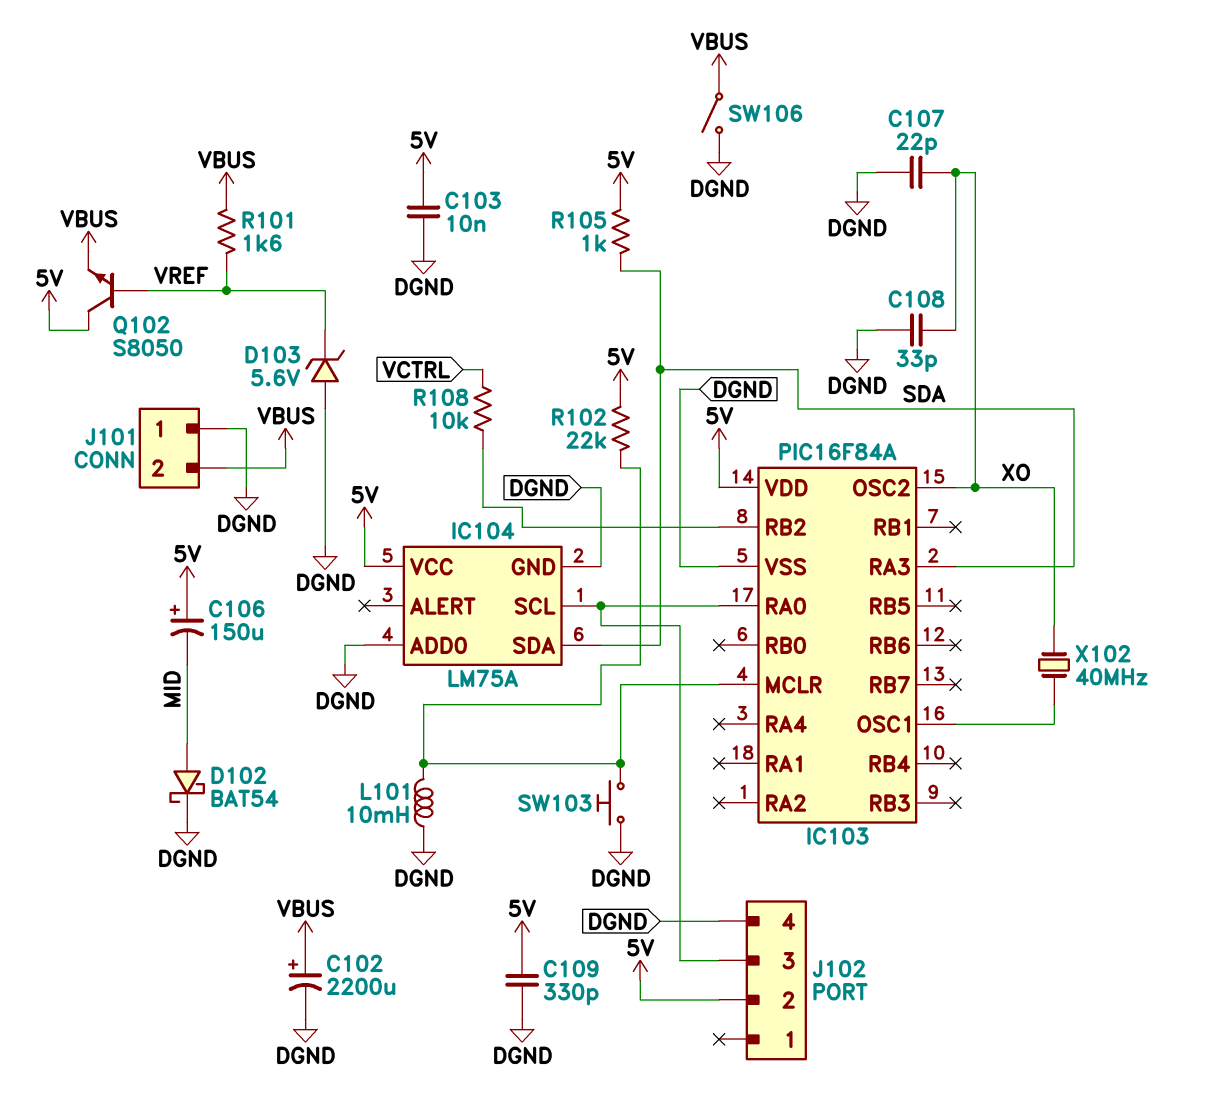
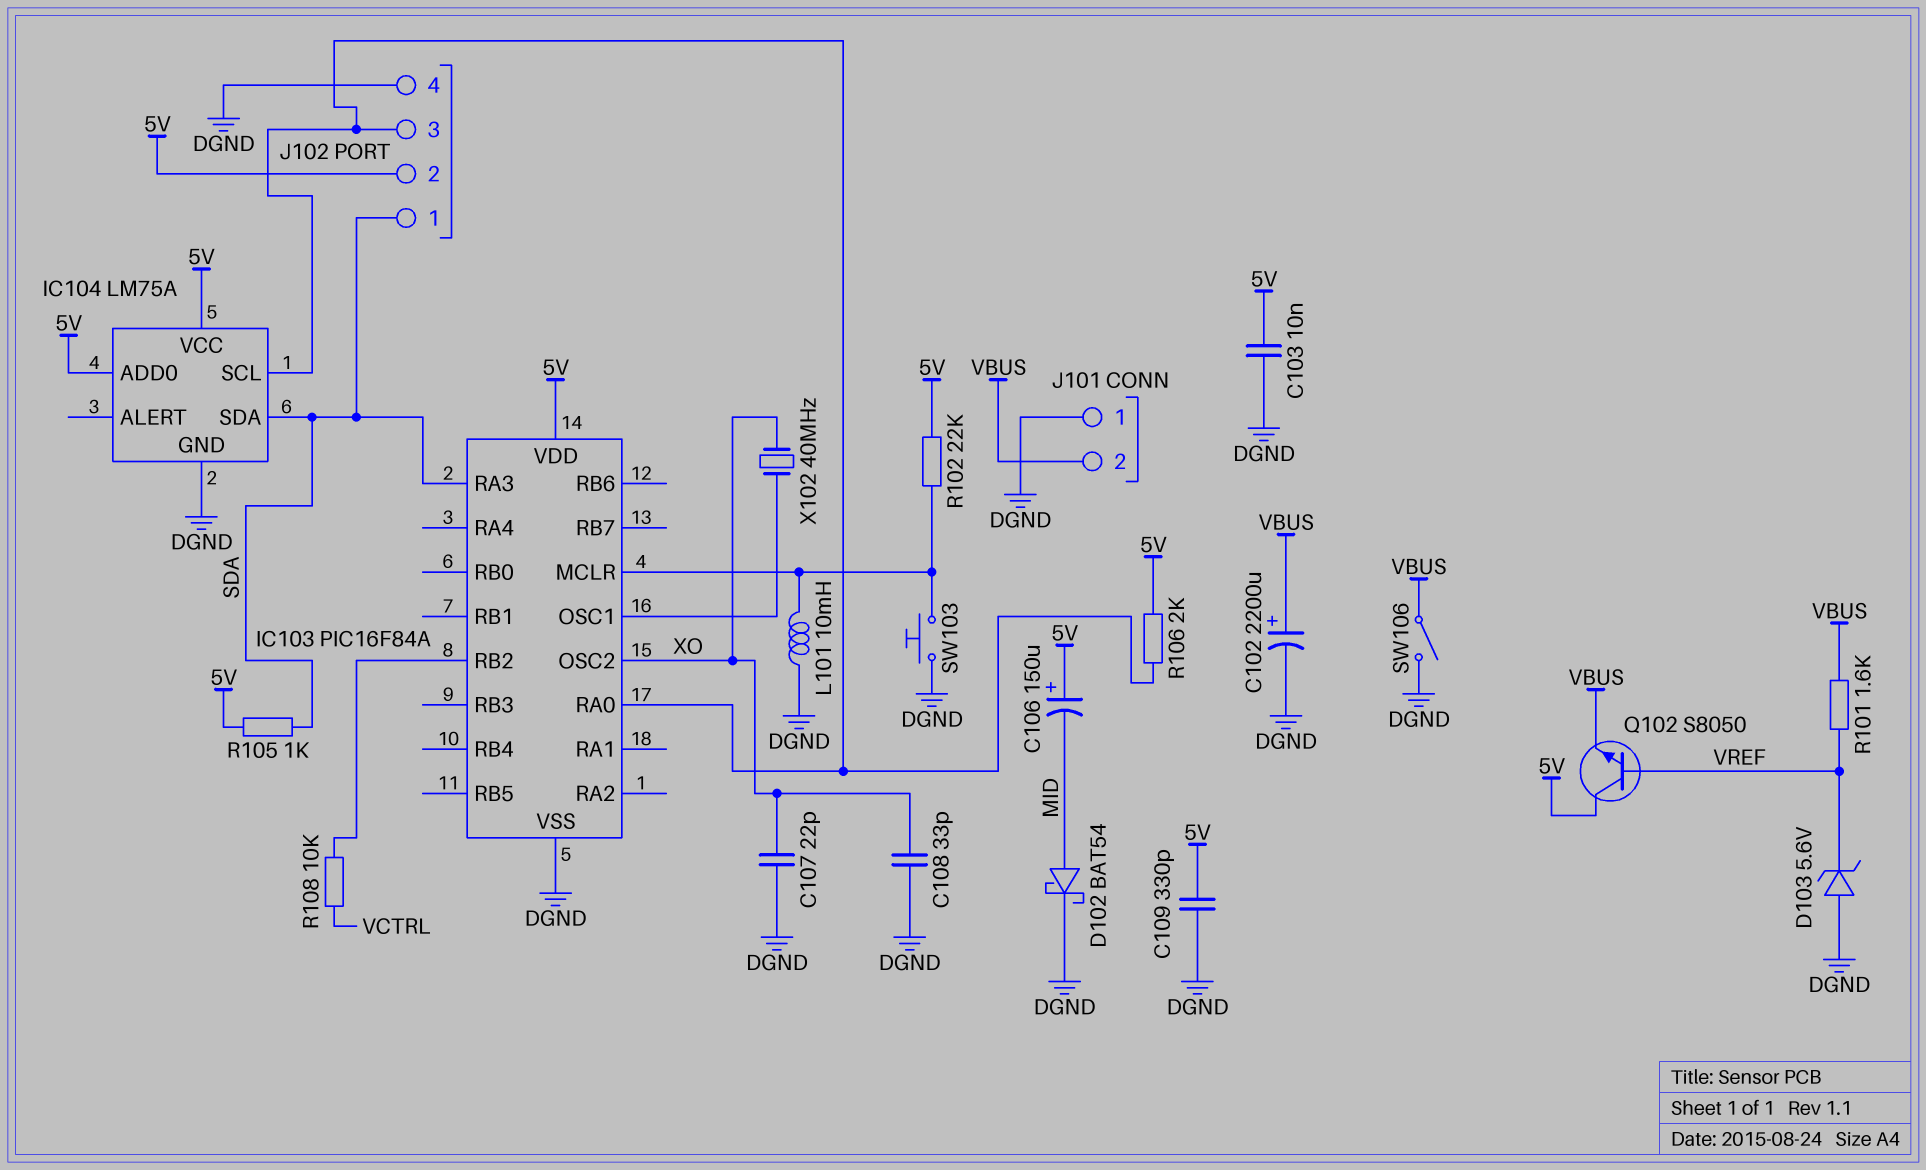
IC104 pin ADD0: DGND -> 5V
J102 pin 1: none -> SDA
R106: none -> 2k (5V, IC103/RA0)

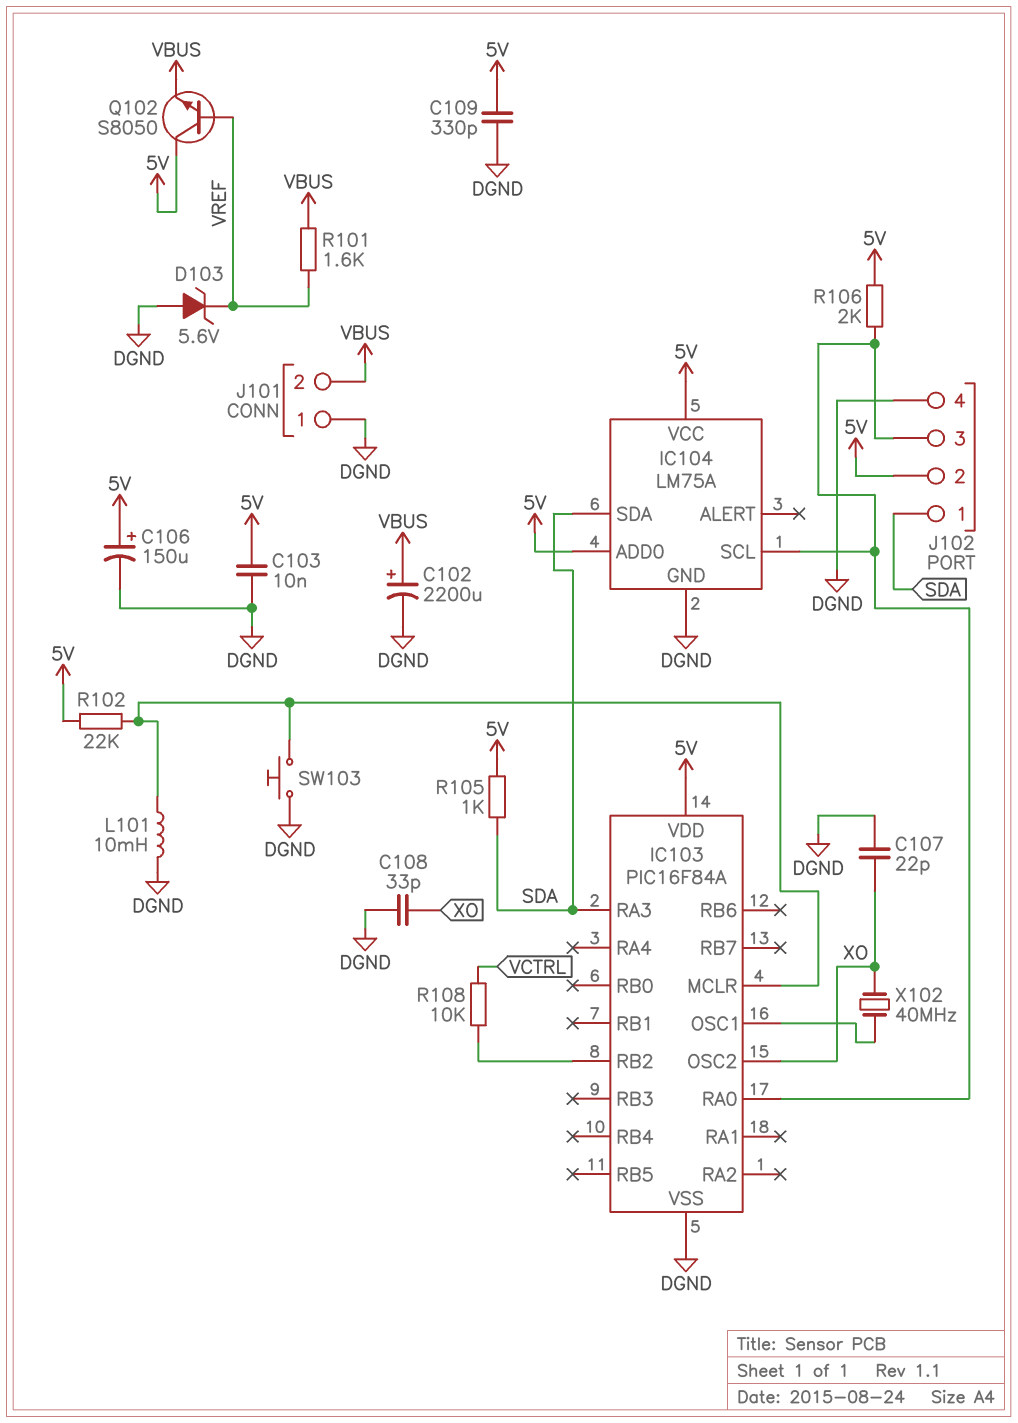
C106: 150uF (plus 5V, minus MID) -> 150uF (plus 5V, minus DGND)
D102: schottky BAT54 (A MID, K DGND) -> none
SW106: switch (DGND, VBUS) -> none

